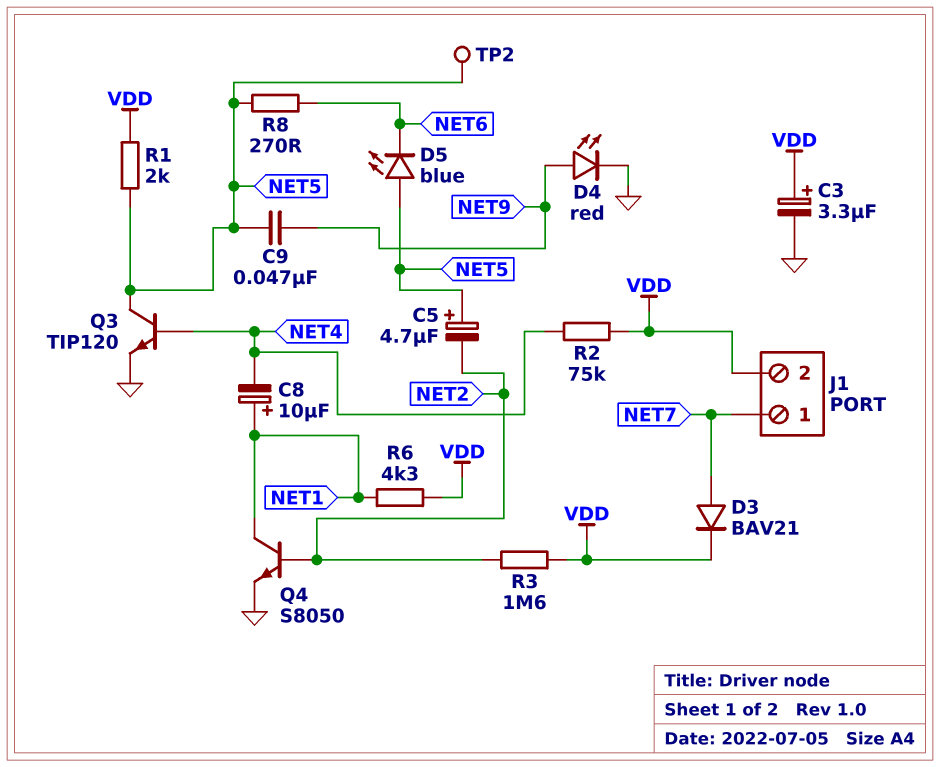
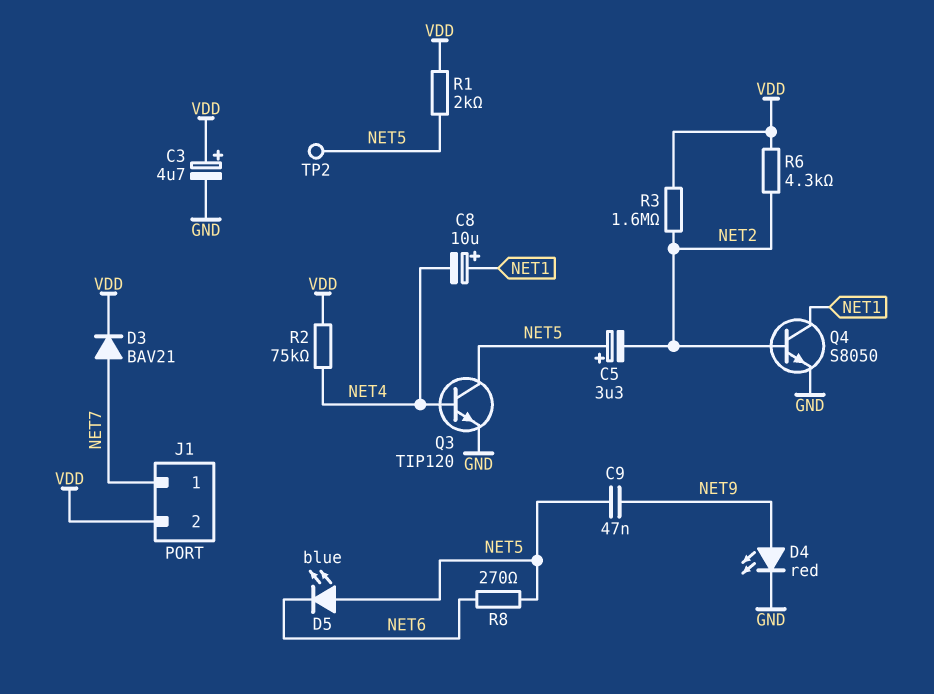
C3: 3.3uF (plus VDD, minus GND) -> 4.7uF (plus VDD, minus GND)
C5: 4.7uF (plus NET5, minus NET2) -> 3.3uF (plus NET5, minus NET2)
R6: 4.3k (NET1, VDD) -> 4.3k (NET2, VDD)

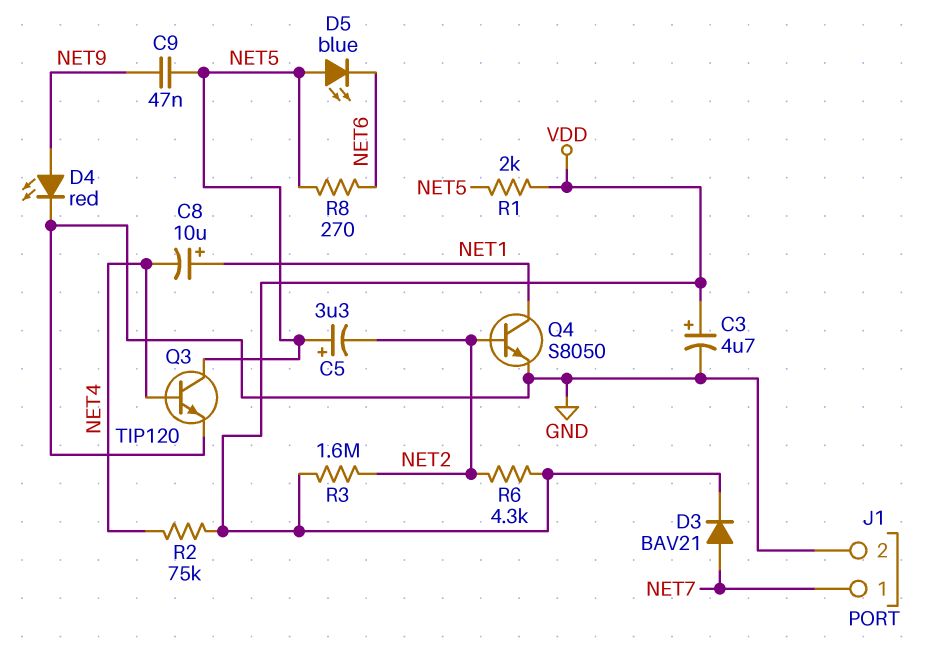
J1 pin 2: VDD -> GND
TP2: test point (NET5) -> none

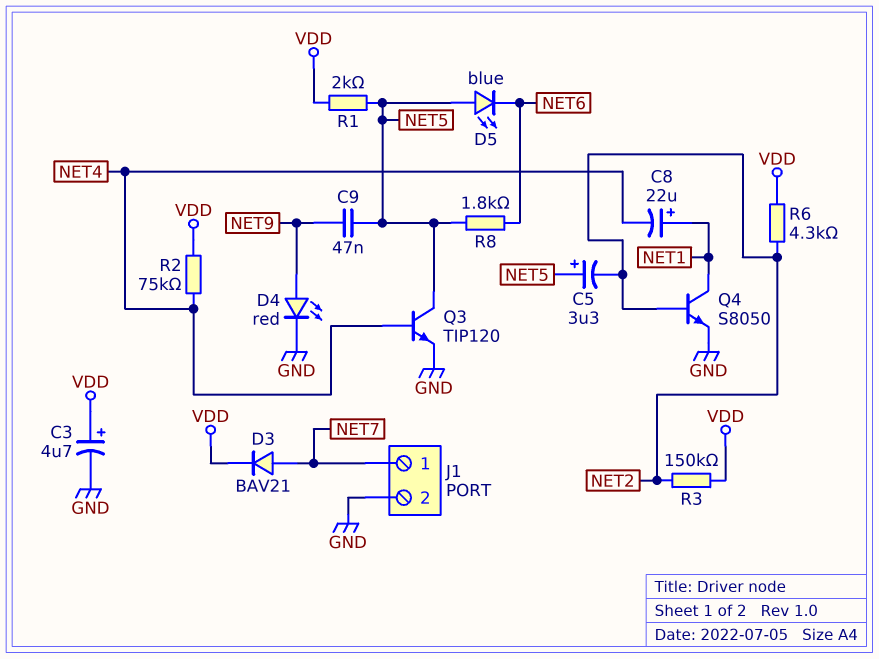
C8: 10uF (plus NET1, minus NET4) -> 22uF (plus NET1, minus NET4)
R3: 1.6M (NET2, VDD) -> 150k (NET2, VDD)
R8: 270 (NET5, NET6) -> 1.8k (NET5, NET6)

